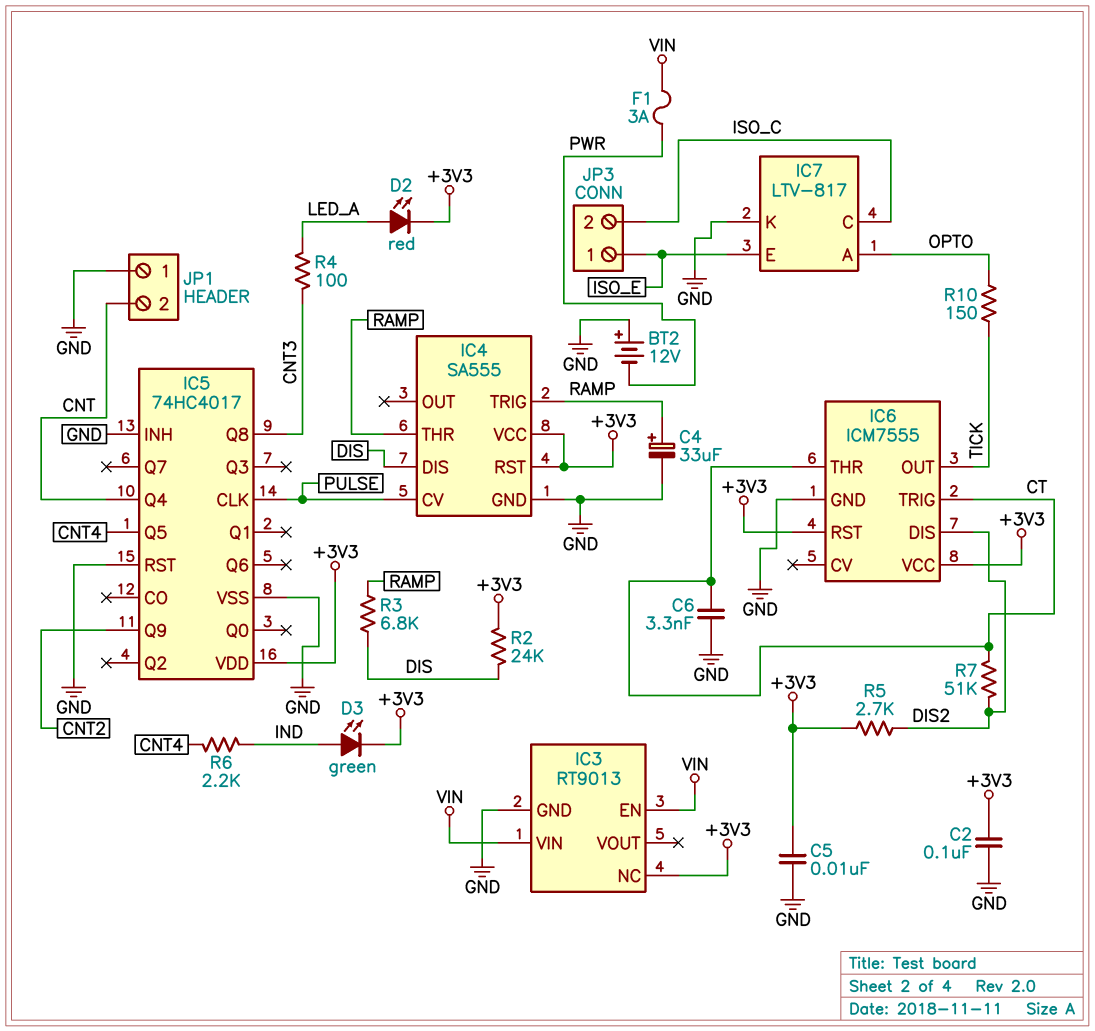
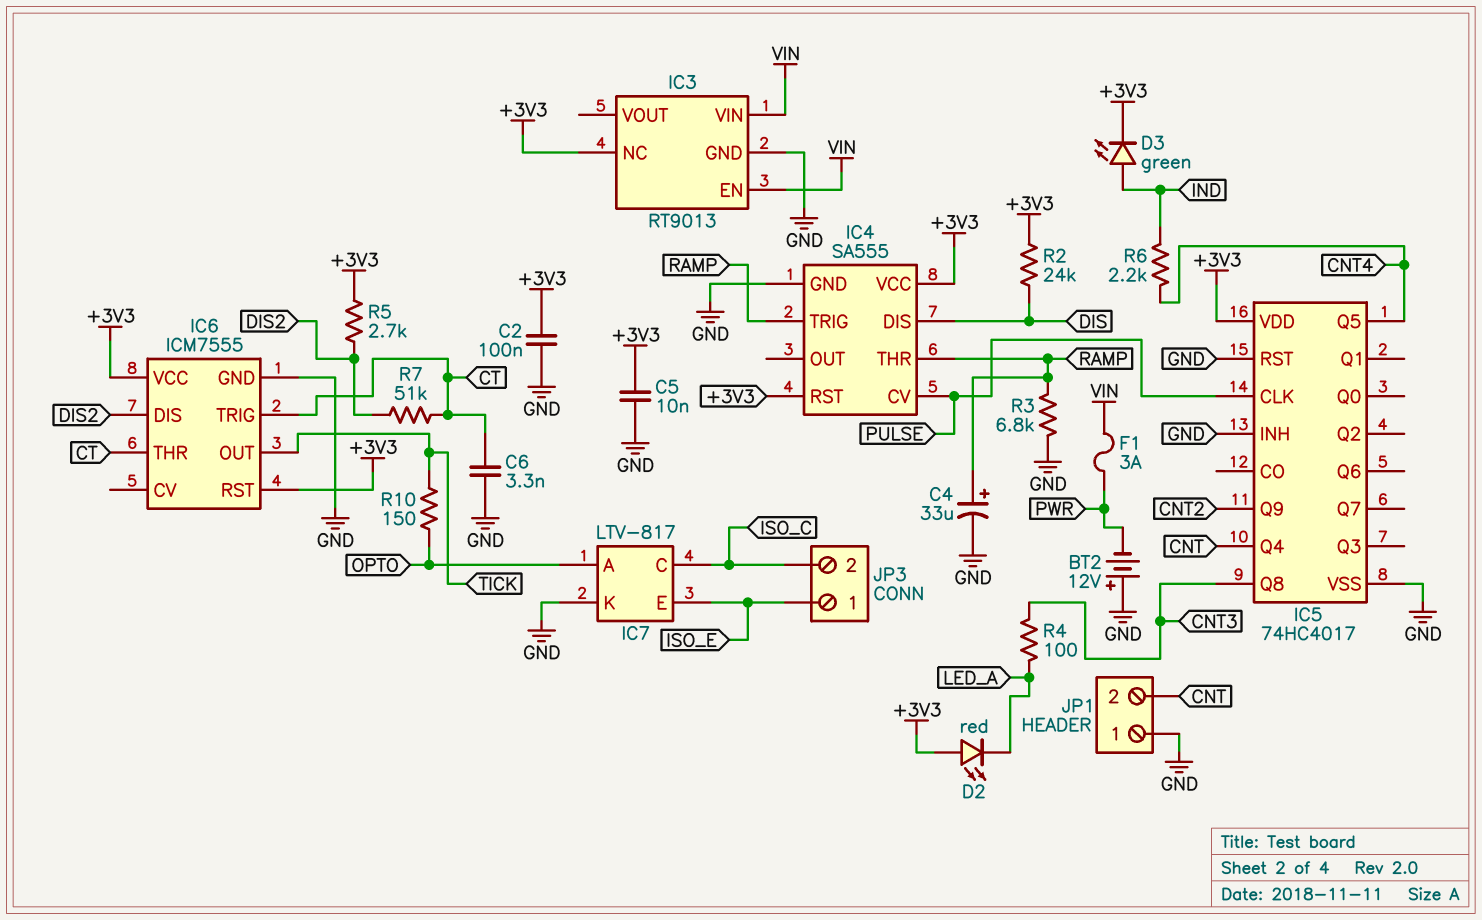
D2: LED red (A LED_A, K +3V3) -> LED red (A +3V3, K LED_A)
R3: 6.8k (DIS, RAMP) -> 6.8k (GND, RAMP)

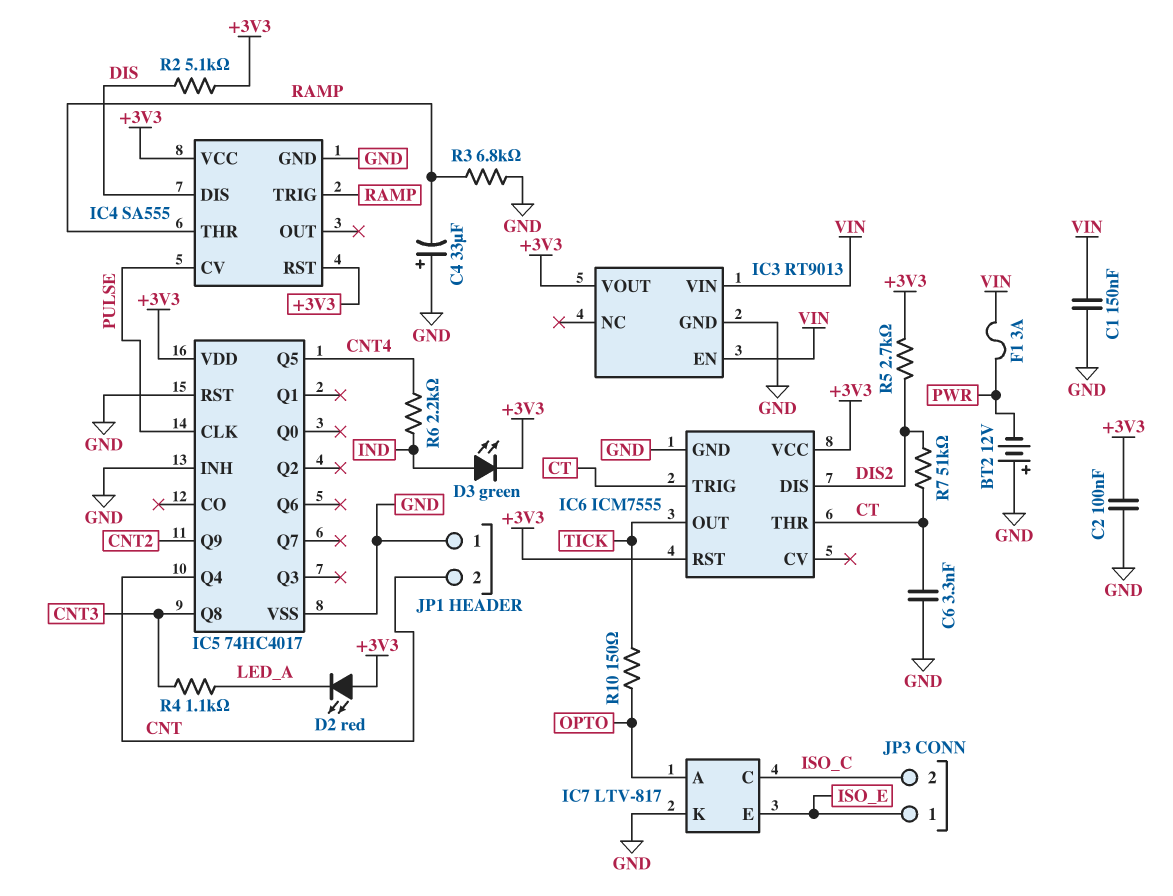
C1: none -> 150nF (GND, VIN)
C4: 33uF (plus RAMP, minus GND) -> 33uF (plus GND, minus RAMP)
C5: 10nF (+3V3, GND) -> none
IC3 pin NC: +3V3 -> none
IC3 pin VOUT: none -> +3V3
R2: 24k (+3V3, DIS) -> 5.1k (+3V3, DIS)
R4: 100 (CNT3, LED_A) -> 1.1k (CNT3, LED_A)

